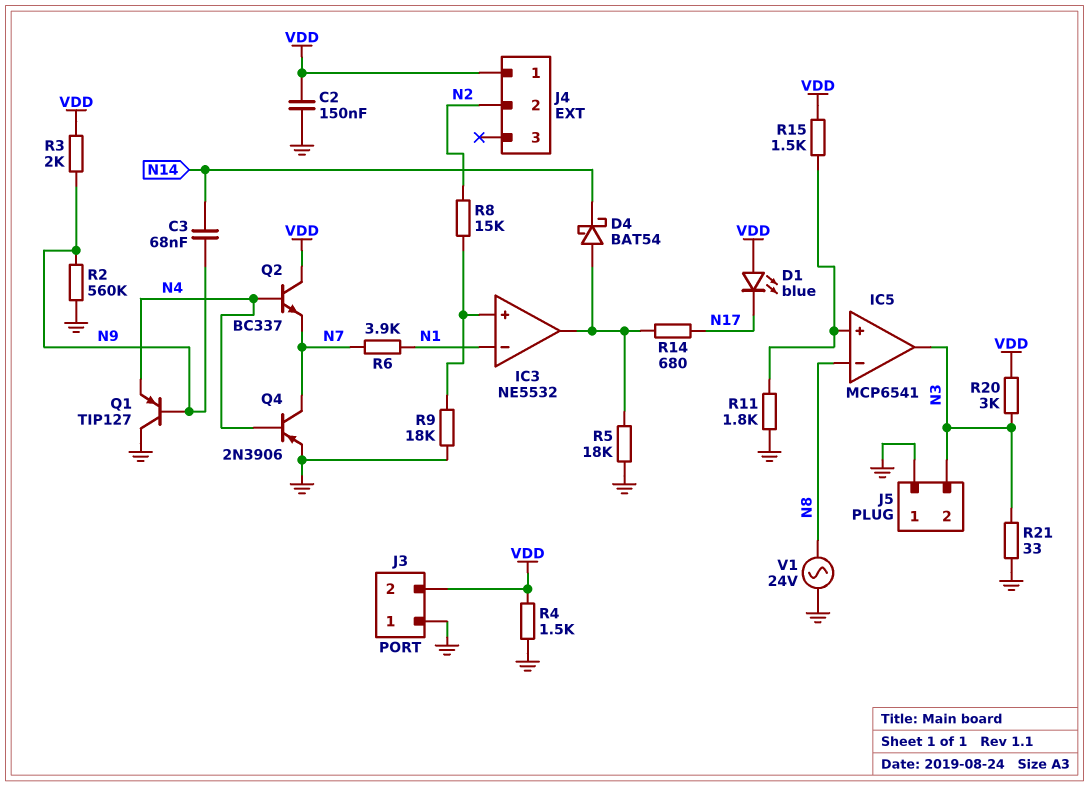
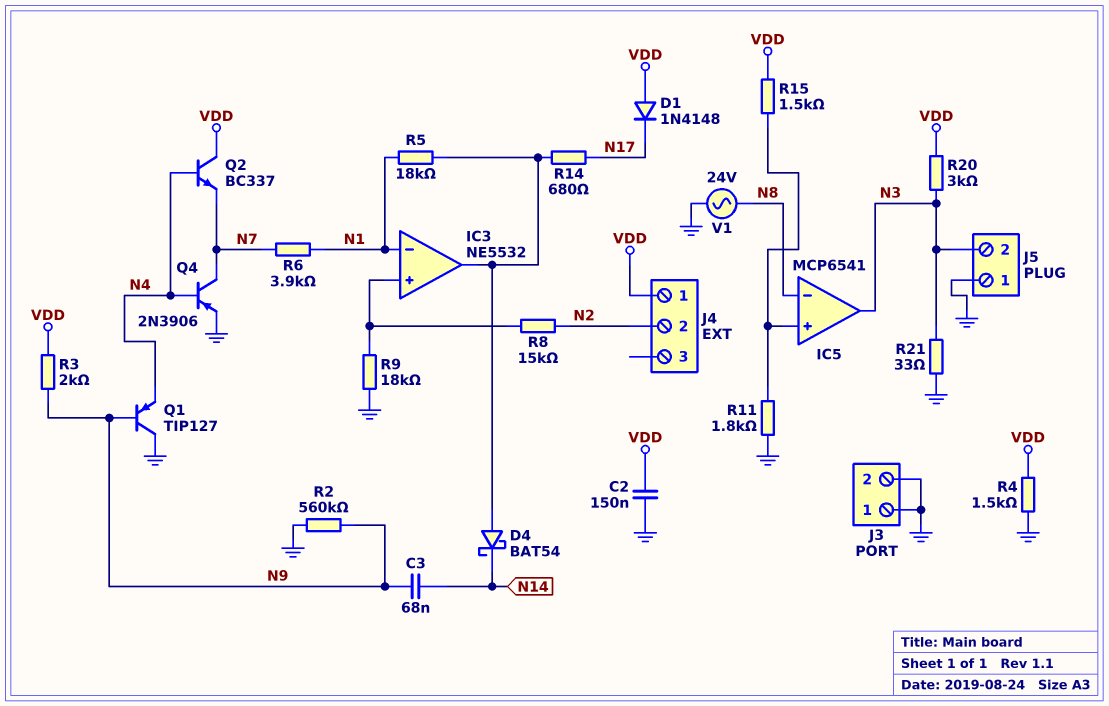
D1: LED blue (A VDD, K N17) -> diode 1N4148 (A VDD, K N17)
J3 pin 2: VDD -> GND
R5: 18k (GND, IC3/out) -> 18k (IC3/out, N1)

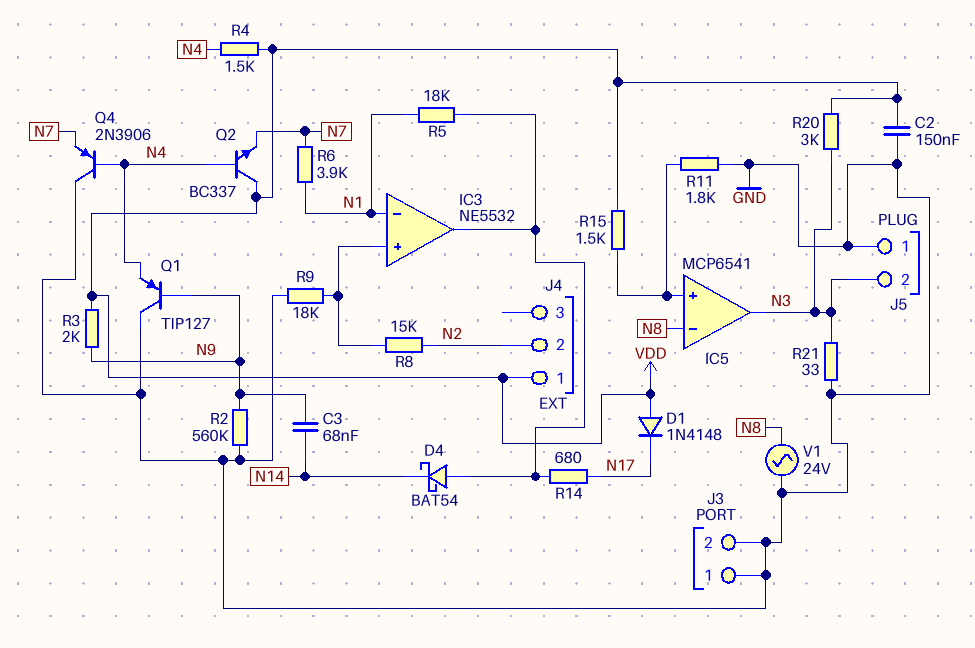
Q4: PNP 2N3906 (B N4, C N7, E GND) -> PNP 2N3906 (B N4, C GND, E N7)
R4: 1.5k (GND, VDD) -> 1.5k (N4, VDD)

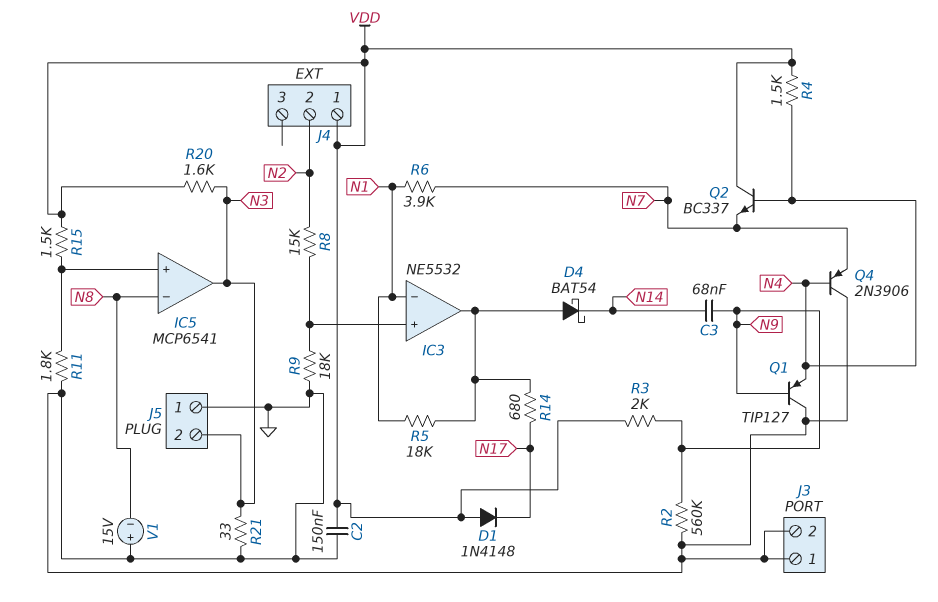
R20: 3k (N3, VDD) -> 1.6k (N3, VDD)
V1: AC 24V (GND, N8) -> 15V (plus GND, minus N8)

